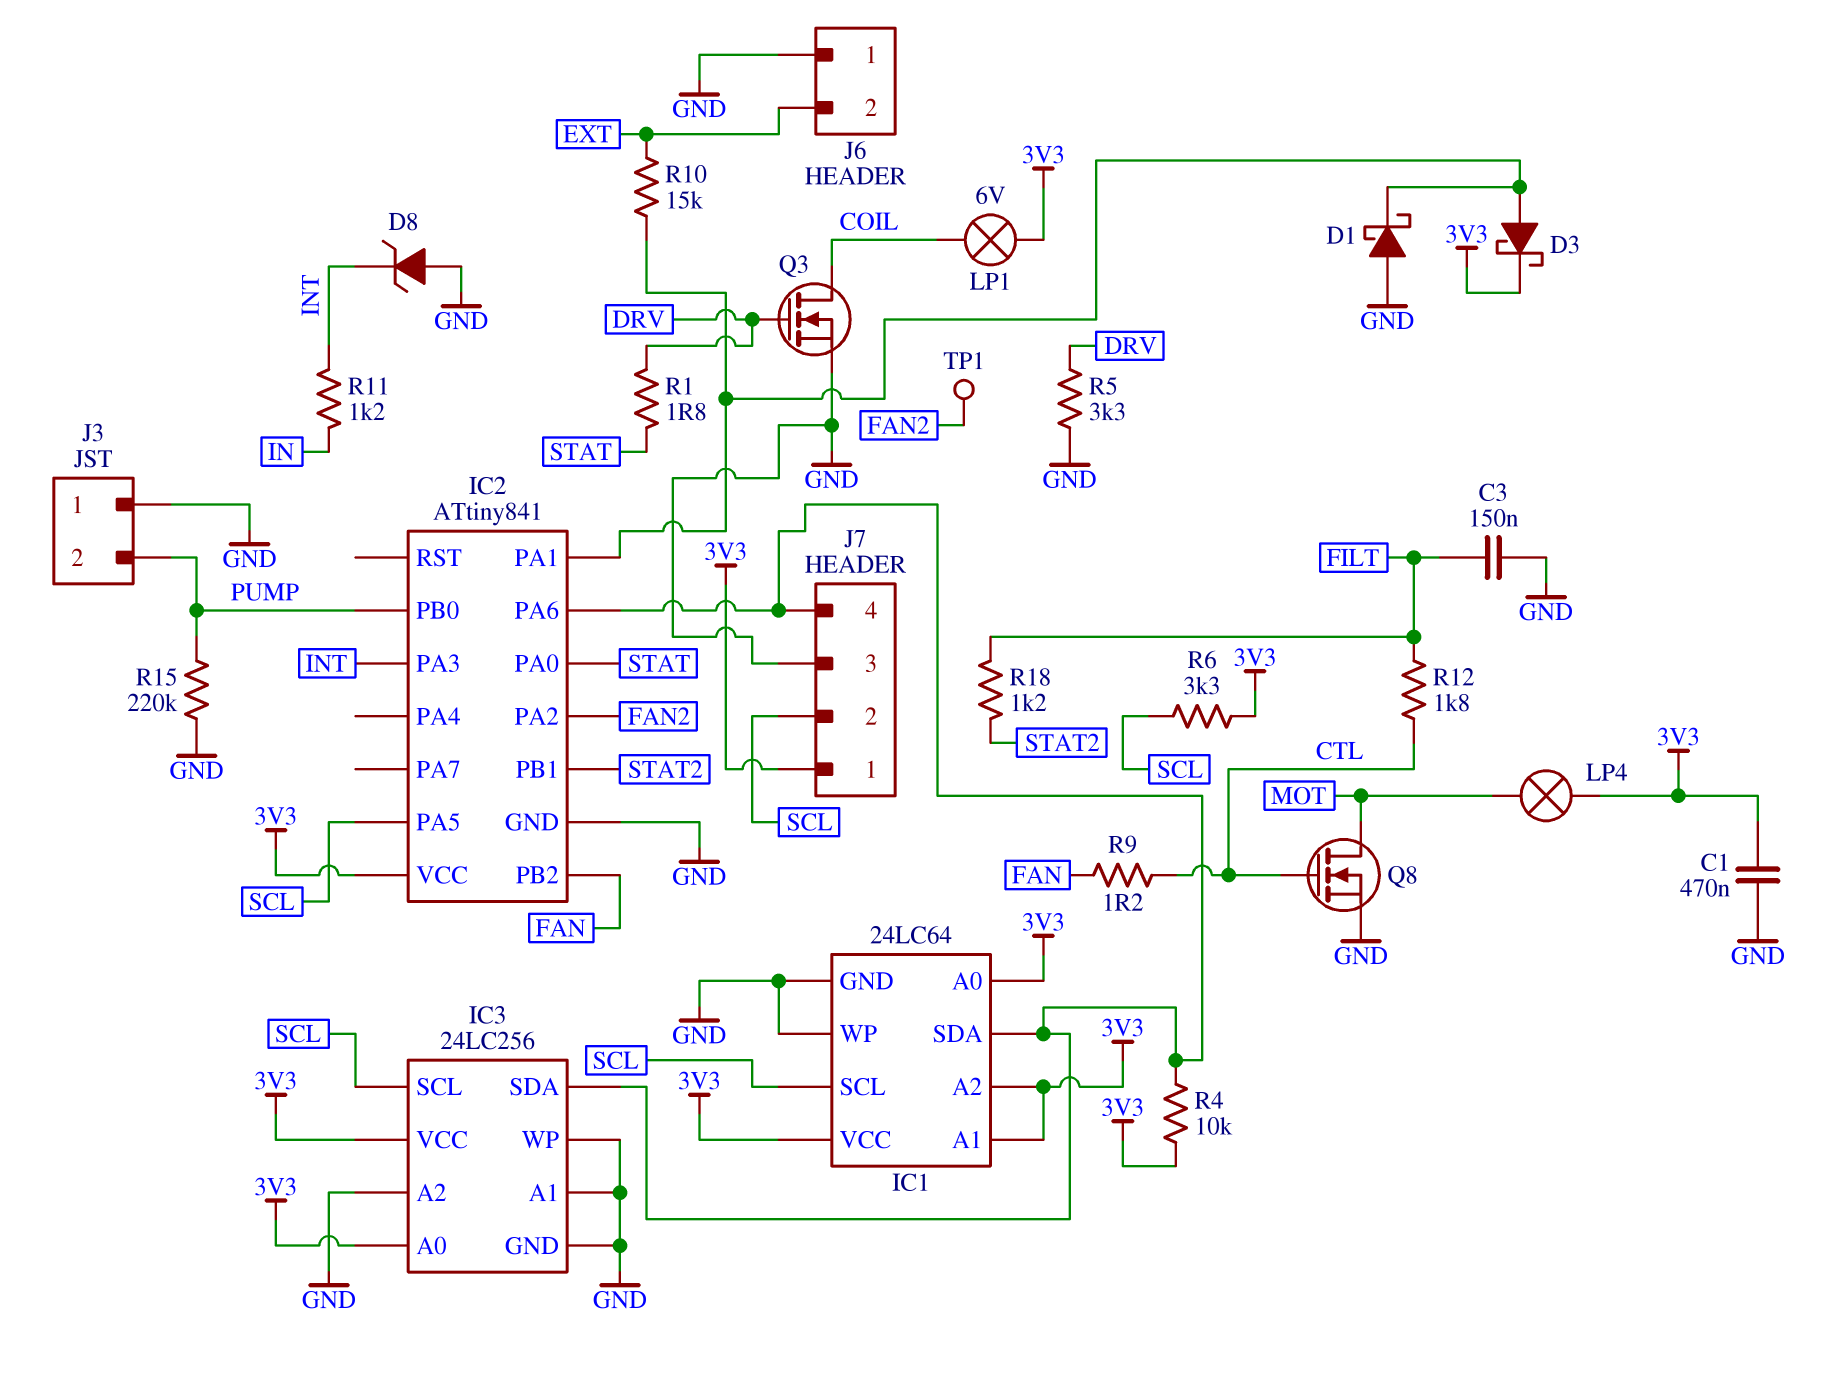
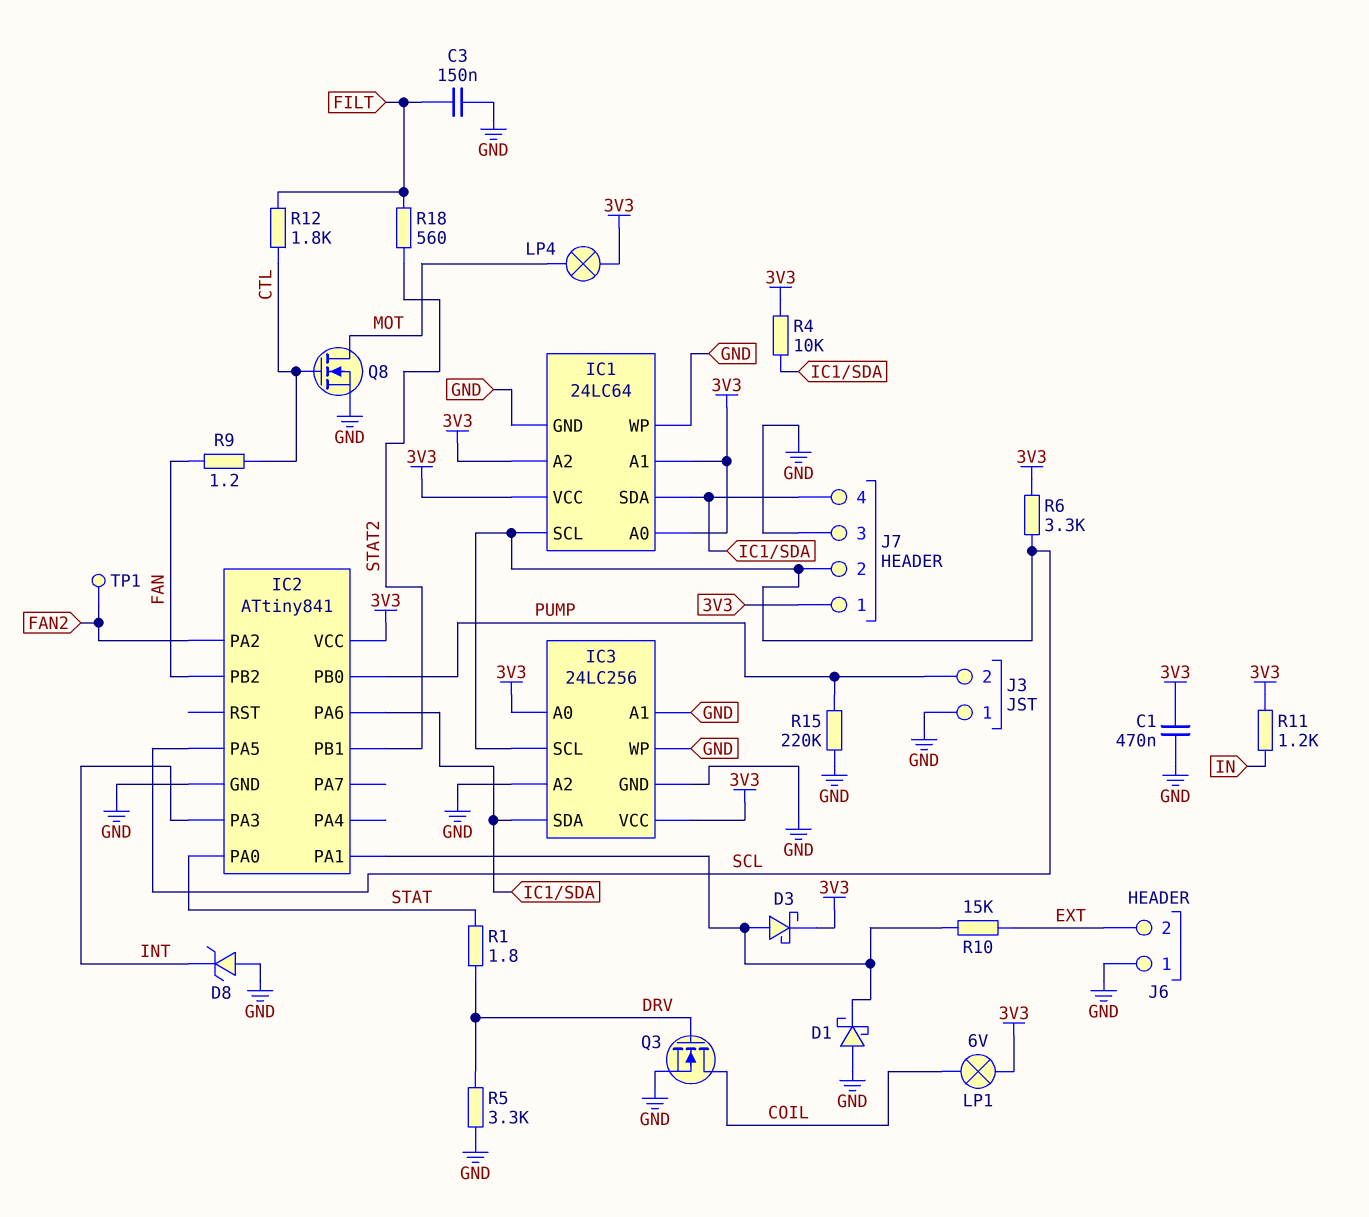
R11: 1.2k (IN, INT) -> 1.2k (3V3, IN)
R18: 1.2k (FILT, STAT2) -> 560 (FILT, STAT2)

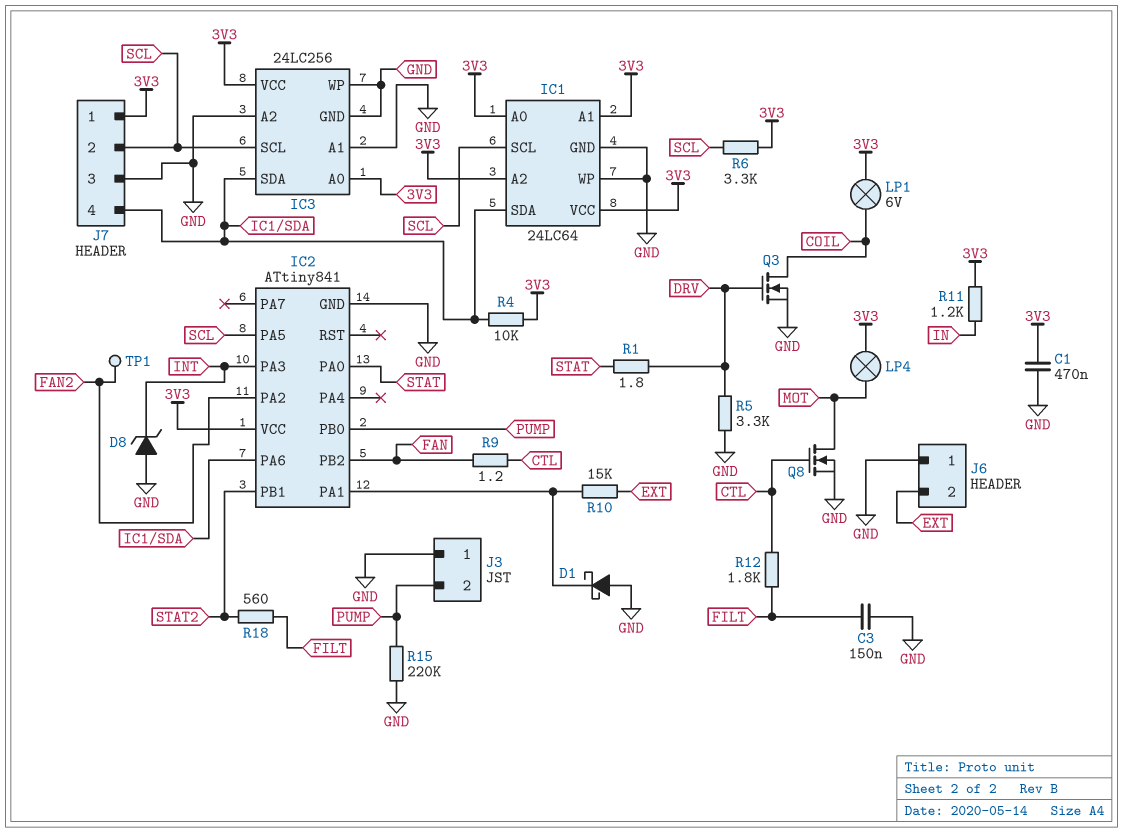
D3: schottky (A IC2/PA1, K 3V3) -> none

